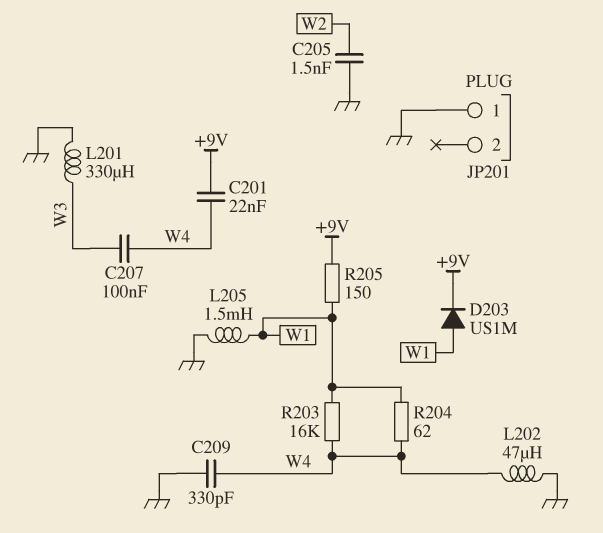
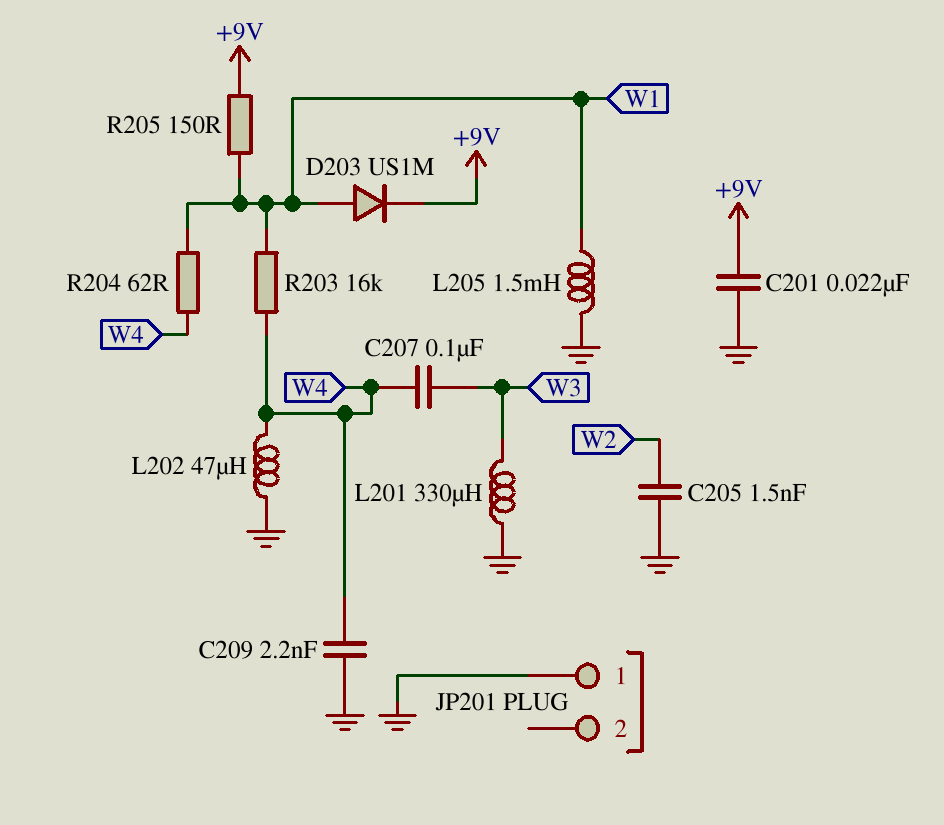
C201: 22nF (+9V, W4) -> 22nF (+9V, GND)
C209: 330pF (GND, W4) -> 2.2nF (GND, W4)

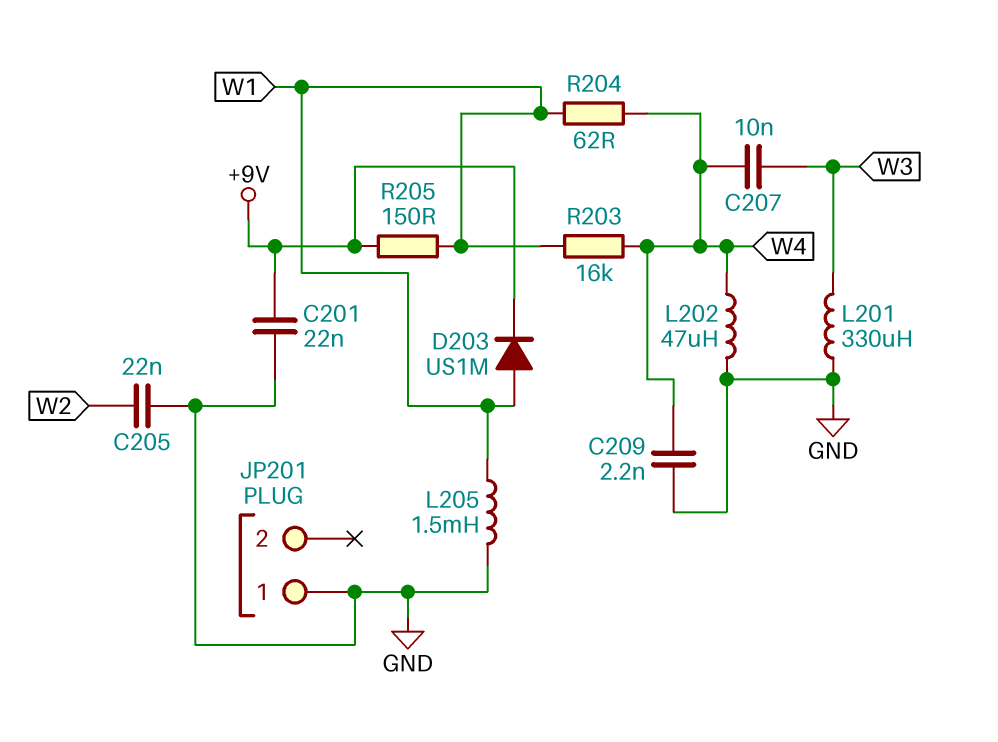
C205: 1.5nF (GND, W2) -> 22nF (GND, W2)
C207: 100nF (W3, W4) -> 10nF (W3, W4)

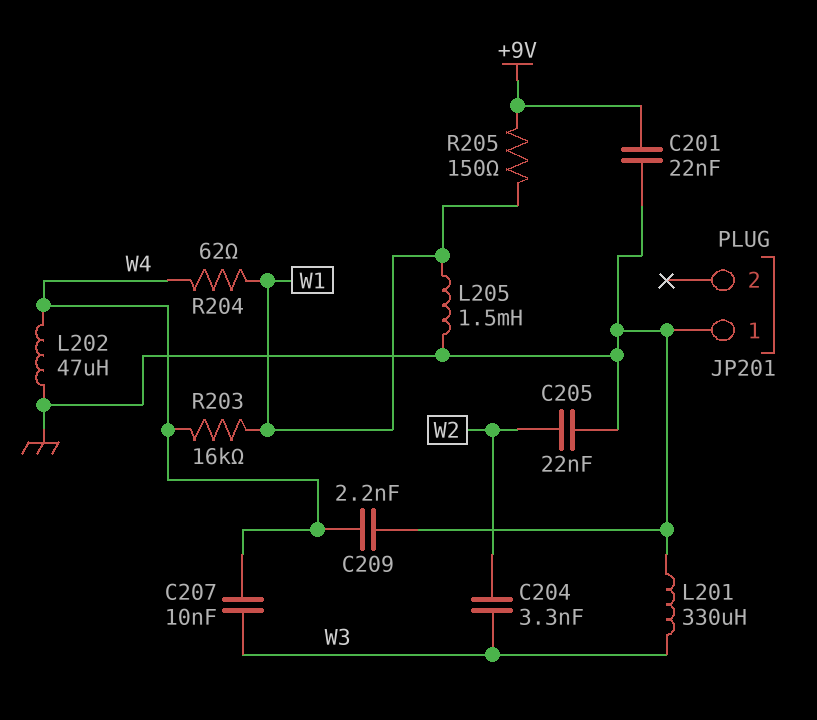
C204: none -> 3.3nF (W2, W3)
D203: diode US1M (A W1, K +9V) -> none

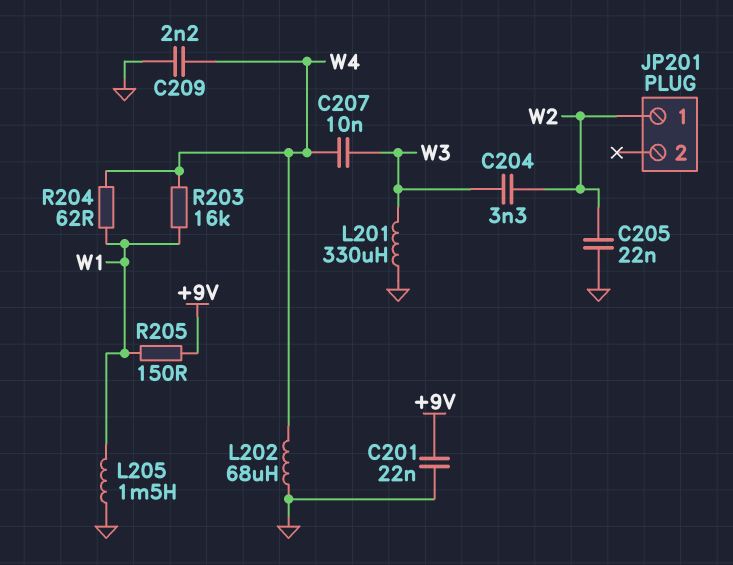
JP201 pin 1: GND -> W2
L202: 47uH (GND, W4) -> 68uH (GND, W4)

